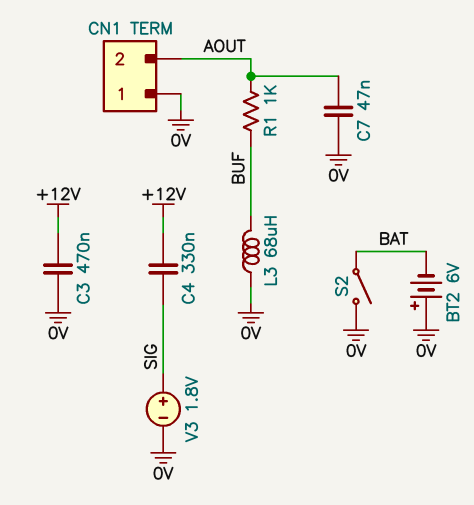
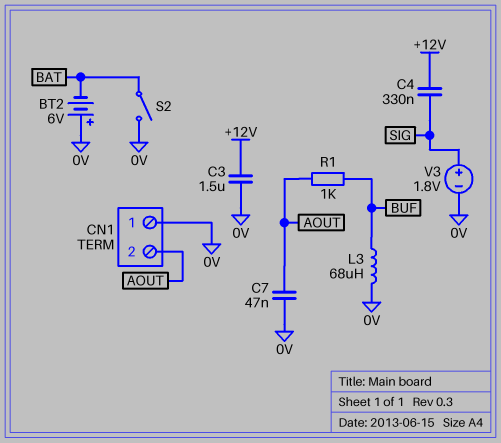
C3: 470nF (+12V, 0V) -> 1.5uF (+12V, 0V)

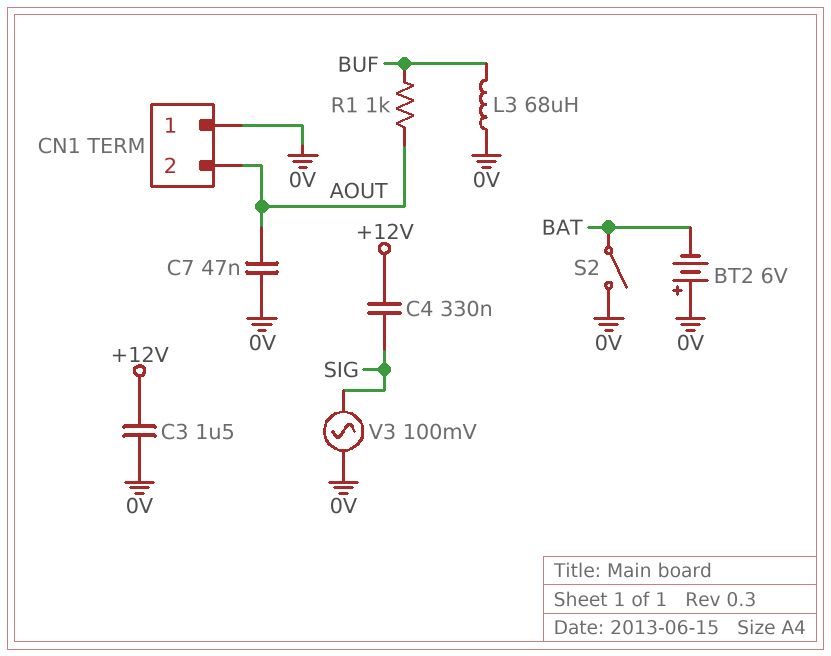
V3: 1.8V (plus SIG, minus 0V) -> AC 100mV (0V, SIG)

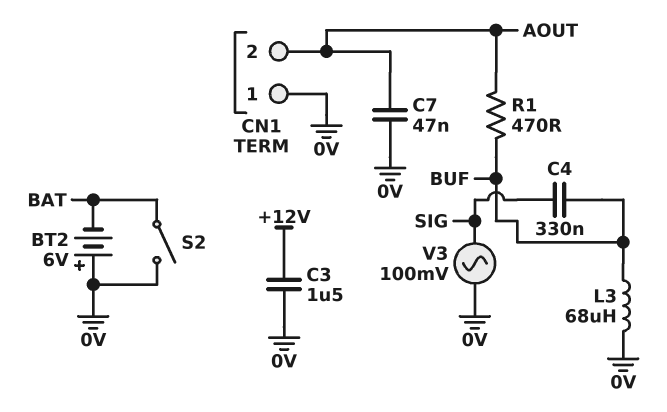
C4: 330nF (+12V, SIG) -> 330nF (BUF, SIG)
R1: 1k (AOUT, BUF) -> 470 (AOUT, BUF)

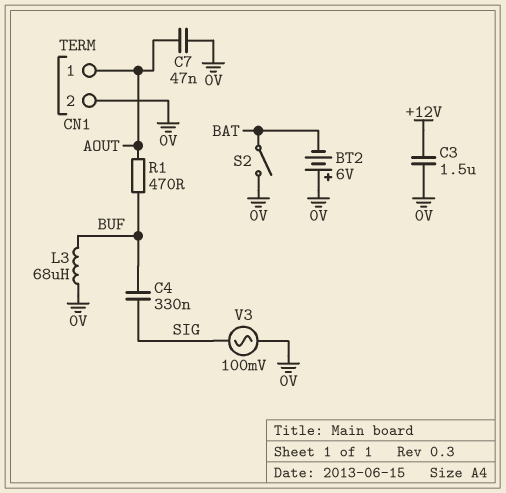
CN1 pin 1: 0V -> AOUT
CN1 pin 2: AOUT -> 0V

